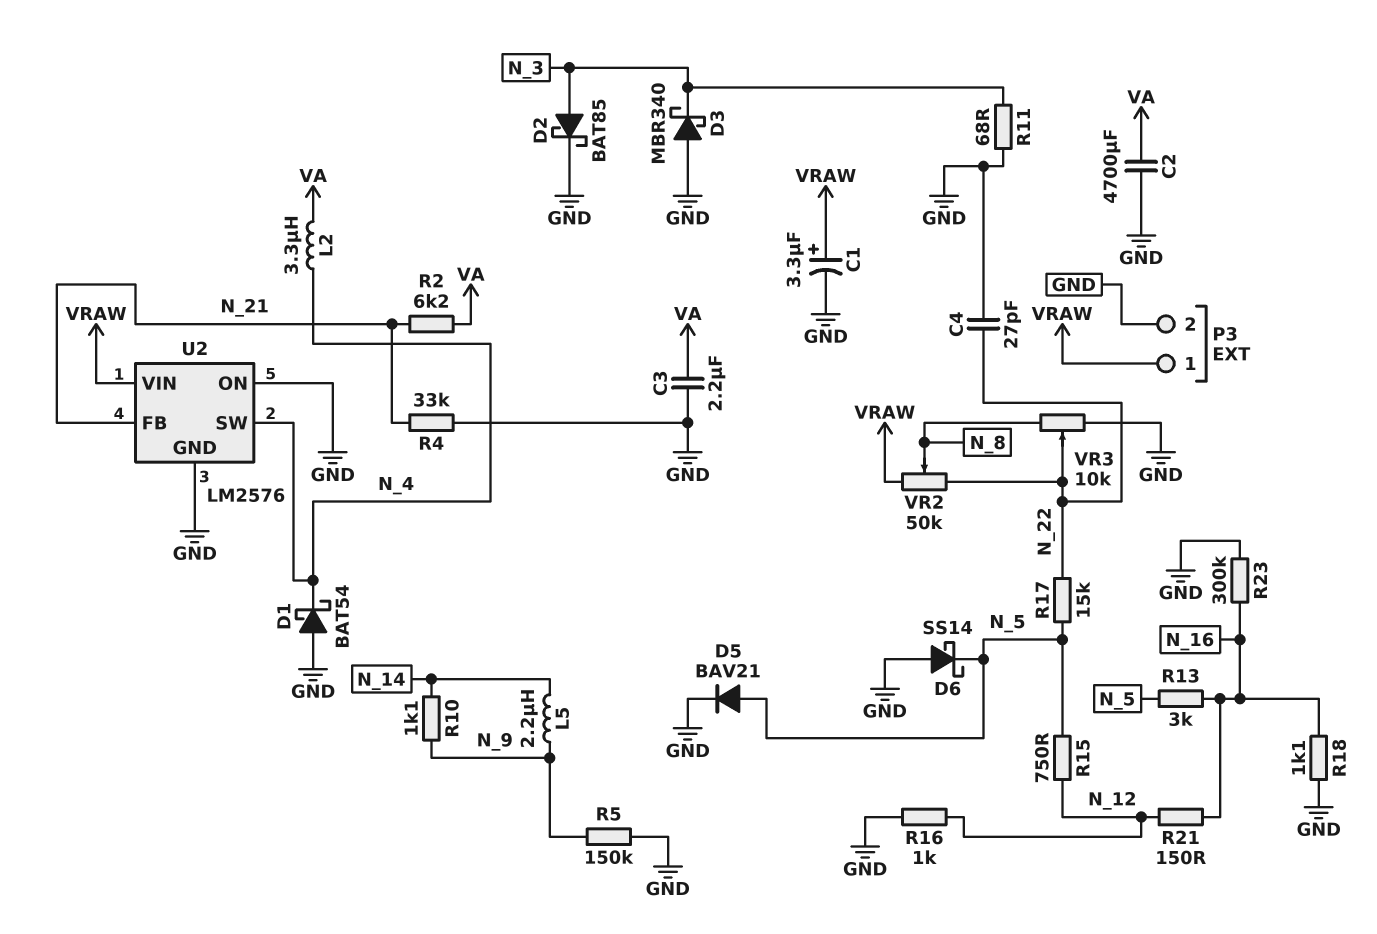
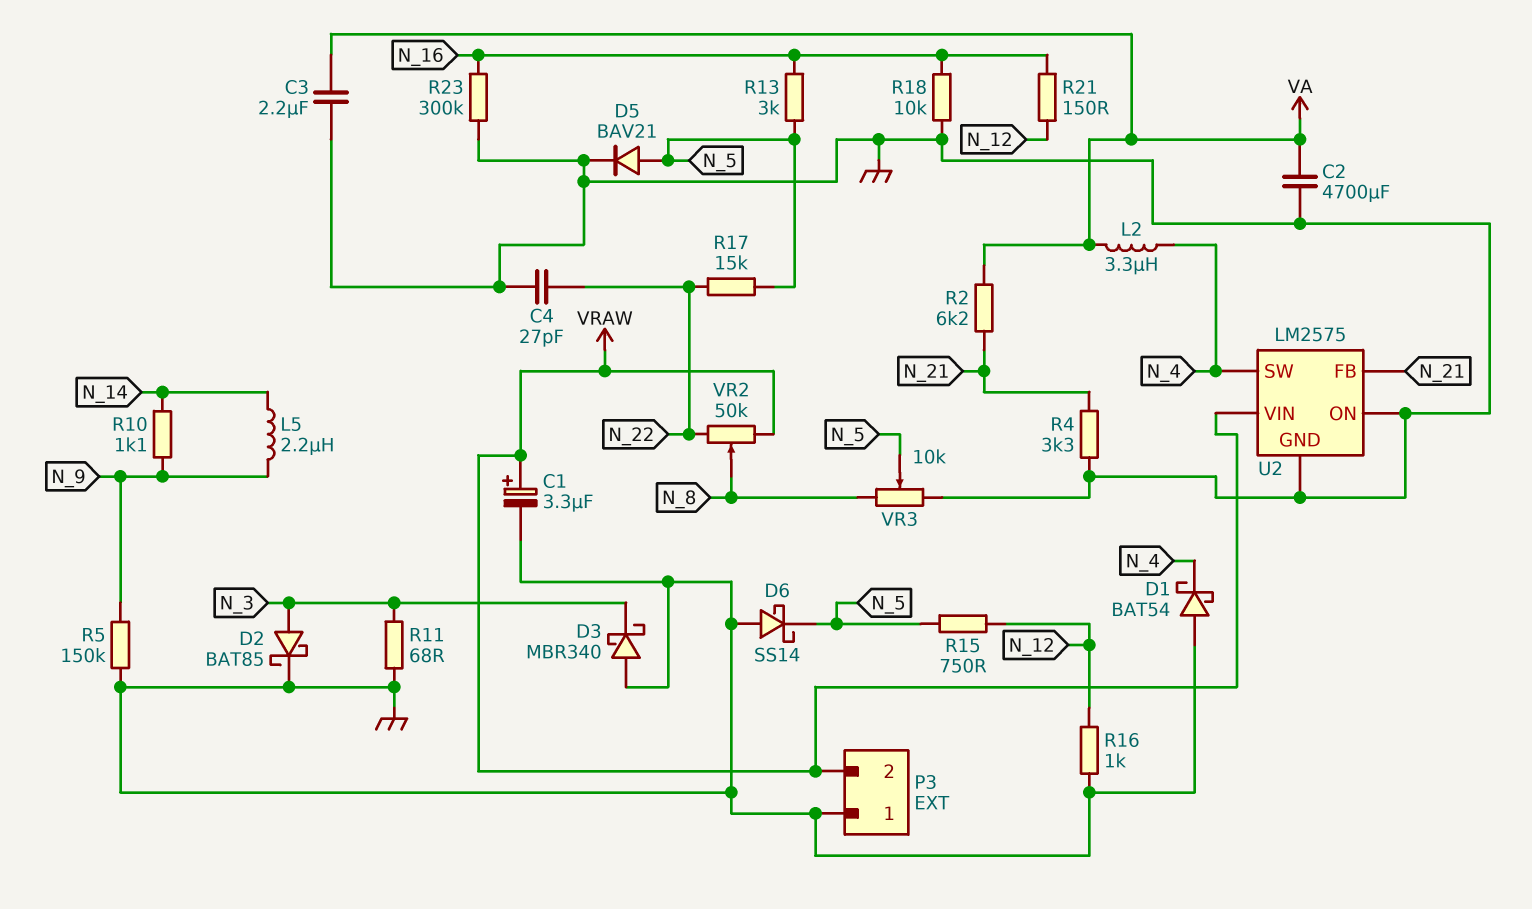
P3 pin 1: VRAW -> GND
P3 pin 2: GND -> VRAW
R4: 33k (GND, N_21) -> 3.3k (GND, N_21)
R18: 1.1k (GND, N_16) -> 10k (GND, N_16)
U2: LM2576 -> LM2575
VR3: 10k (GND, N_8, wiper N_22) -> 10k (GND, N_8, wiper N_5)

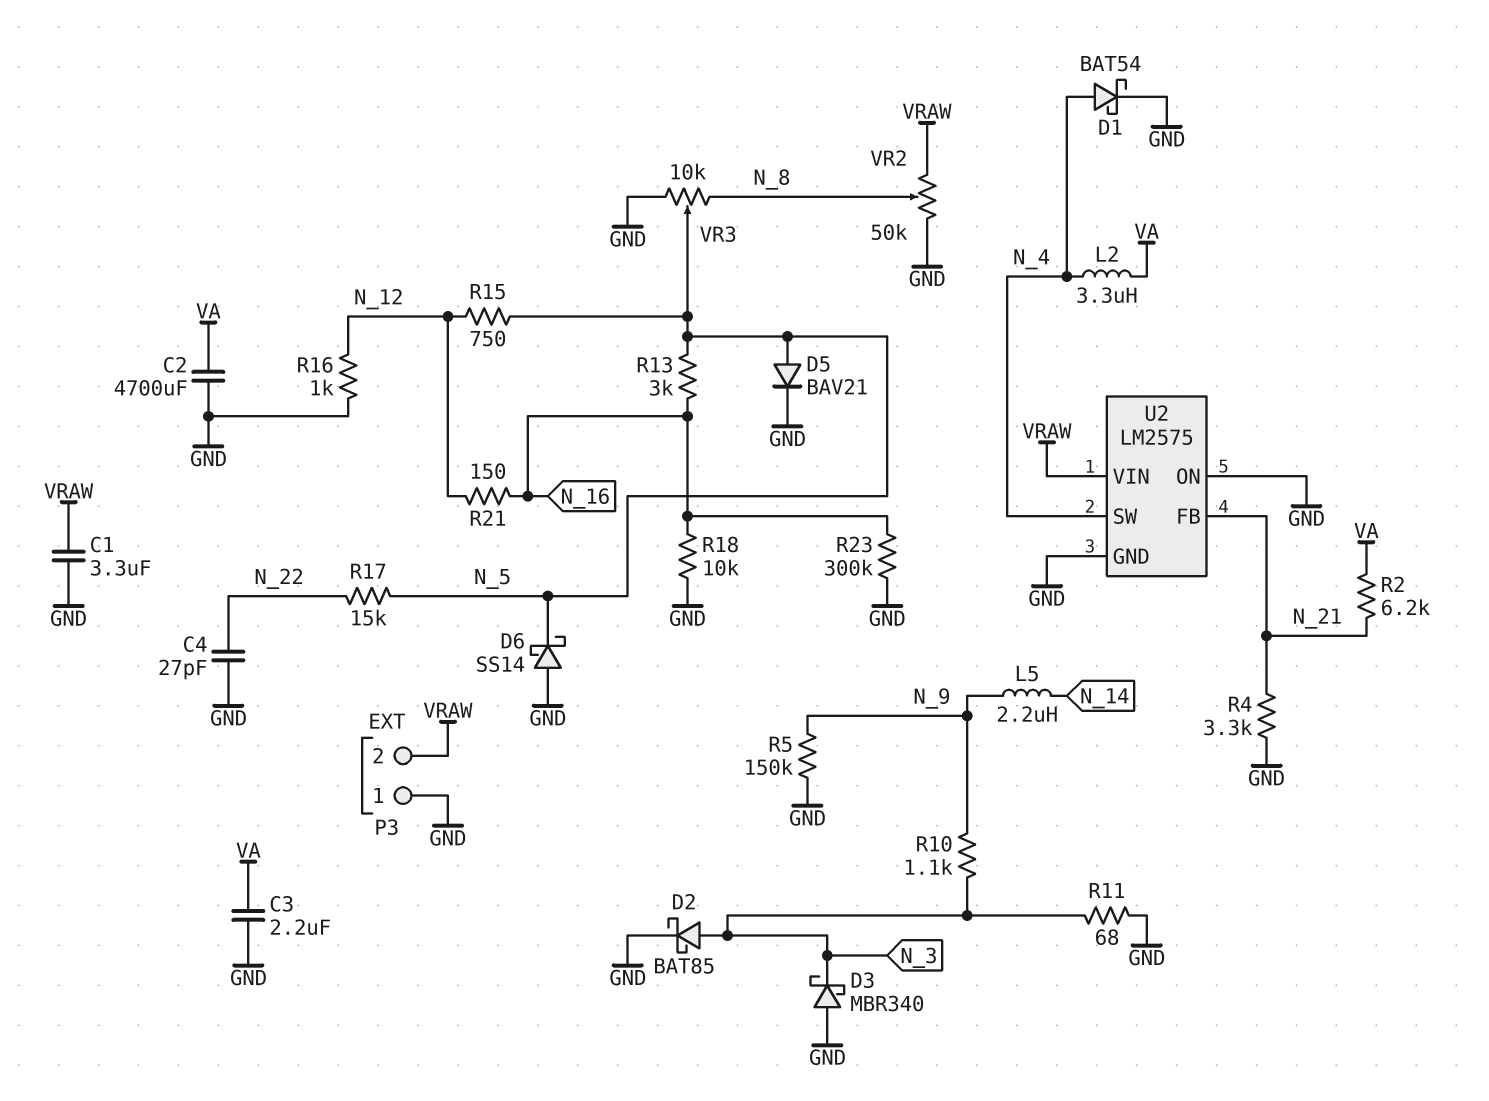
C1: 3.3uF (plus VRAW, minus GND) -> 3.3uF (GND, VRAW)
D1: schottky BAT54 (A GND, K N_4) -> schottky BAT54 (A N_4, K GND)
R10: 1.1k (N_9, N_14) -> 1.1k (N_3, N_9)
VR2: 50k (N_22, VRAW, wiper N_8) -> 50k (GND, VRAW, wiper N_8)

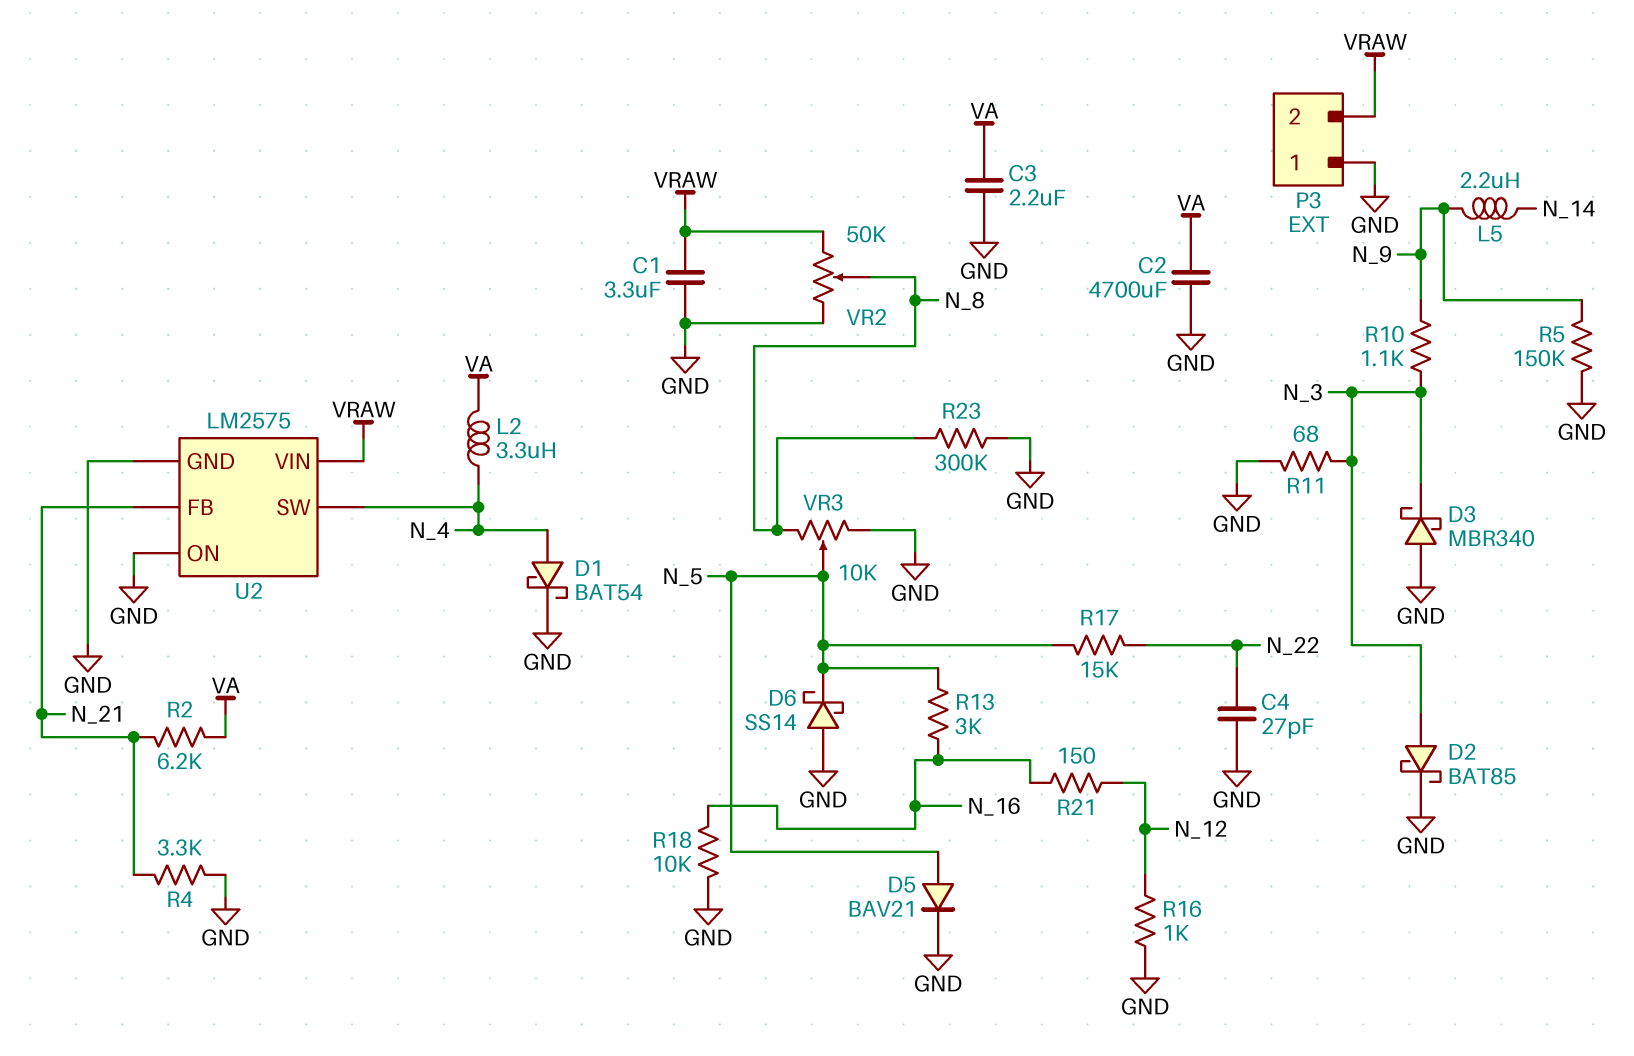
R15: 750 (N_5, N_12) -> none
R23: 300k (GND, N_16) -> 300k (GND, N_8)

